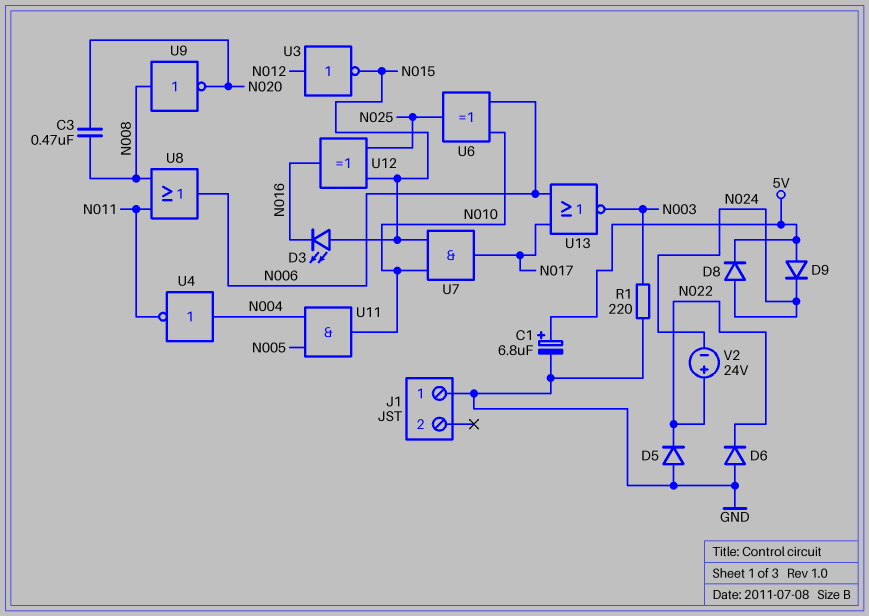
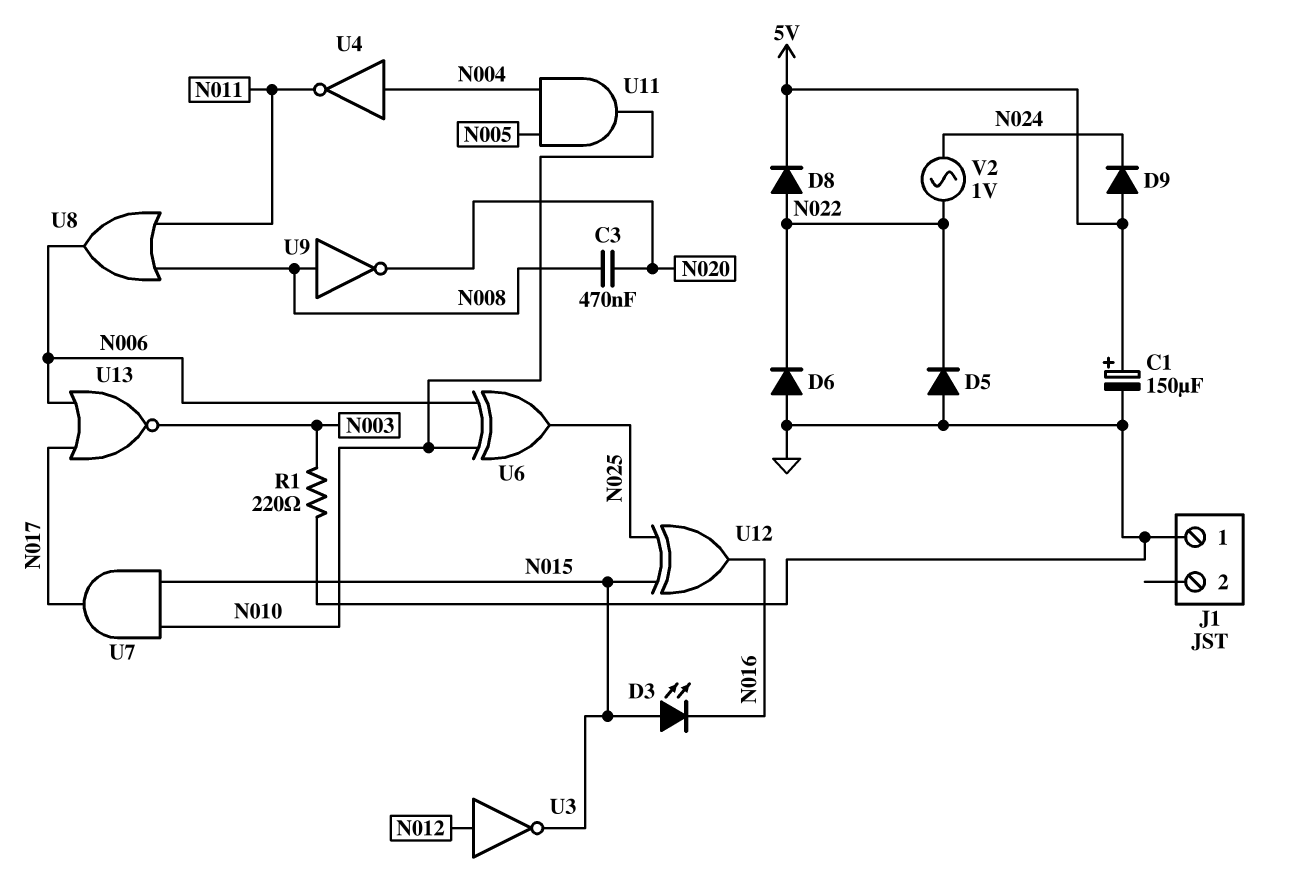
C1: 6.8uF (plus 5V, minus GND) -> 150uF (plus 5V, minus GND)
D8: diode (A N024, K 5V) -> diode (A N022, K 5V)
V2: 24V (plus N022, minus N024) -> AC 1V (N022, N024)

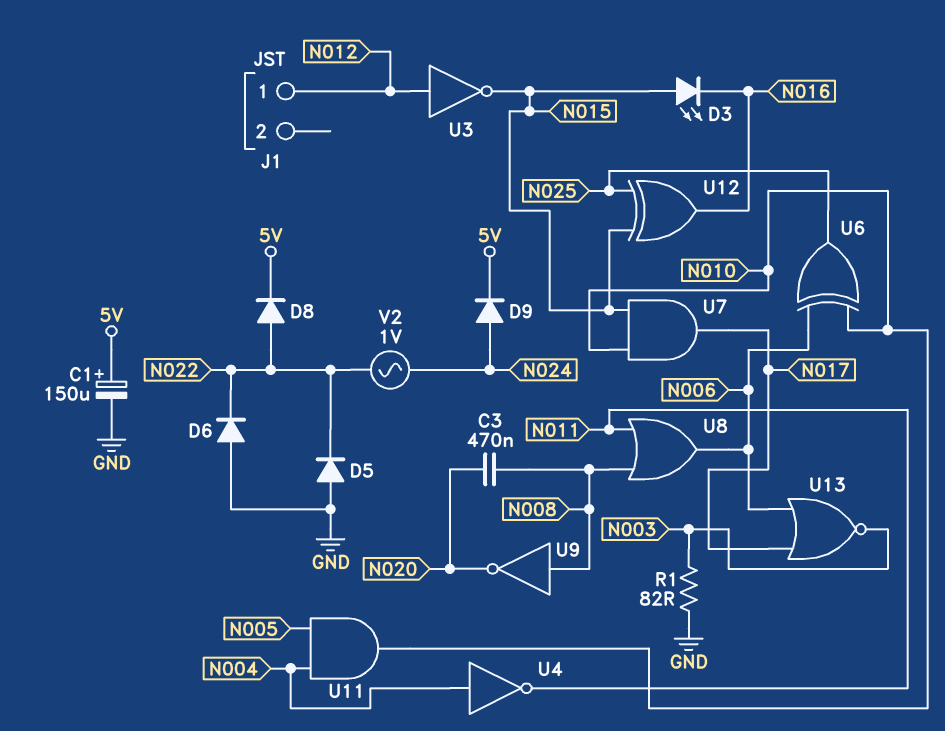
D9: diode (A 5V, K N024) -> diode (A N024, K 5V)
J1 pin 1: GND -> N012
R1: 220 (GND, N003) -> 82 (GND, N003)

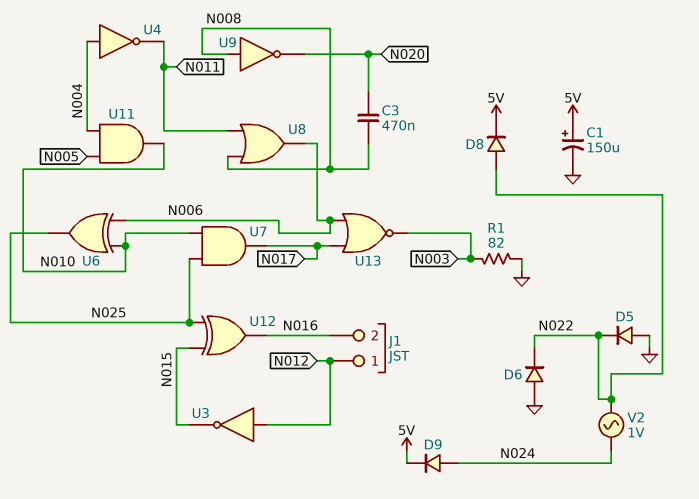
D3: LED (A N015, K N016) -> none
J1 pin 2: none -> N016
U7: AND (in N010, in N015, out N017) -> AND (in N010, in N025, out N017)

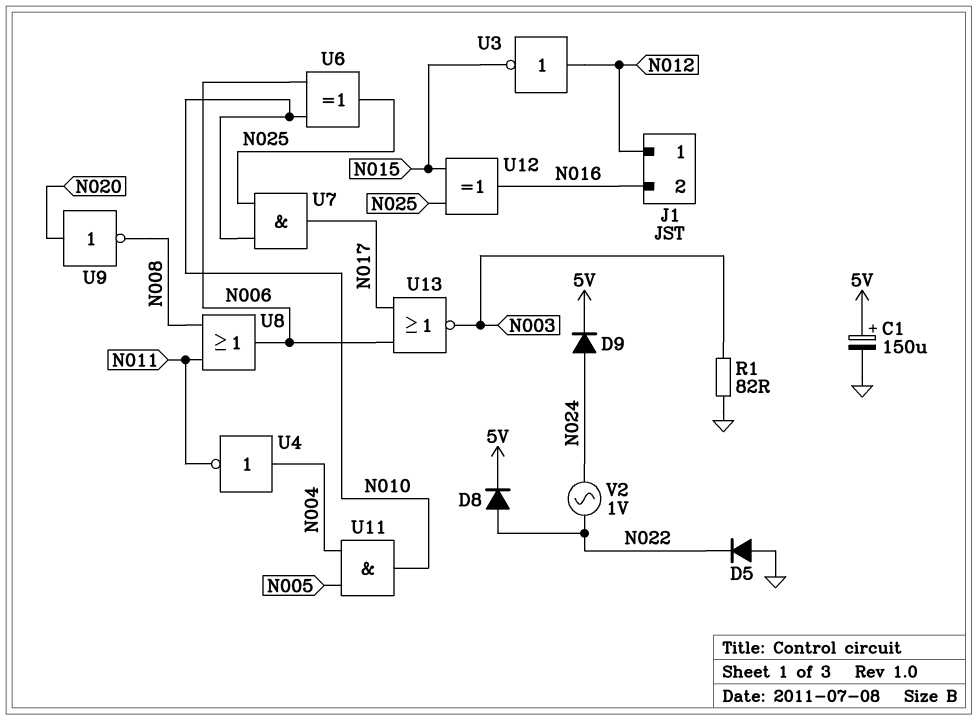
C3: 470nF (N008, N020) -> none
D6: diode (A GND, K N022) -> none
U9: NOT (in N008, out N020) -> NOT (in N020, out N008)

